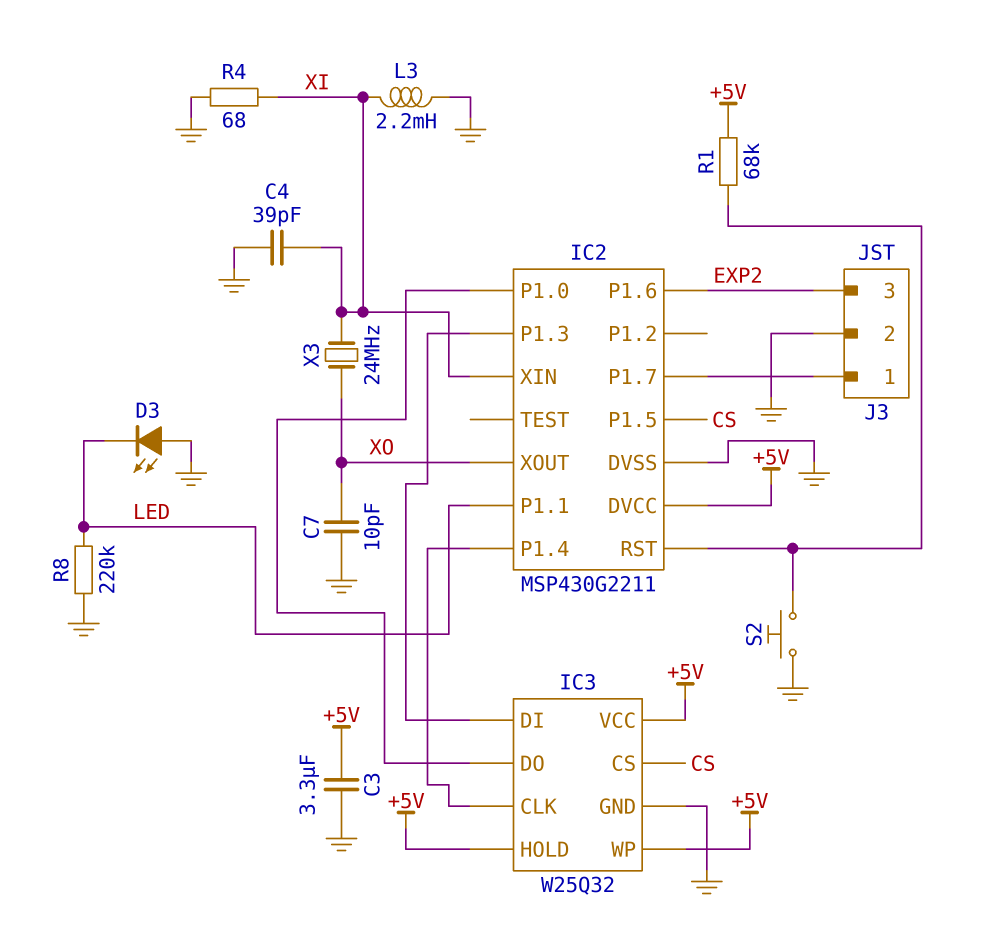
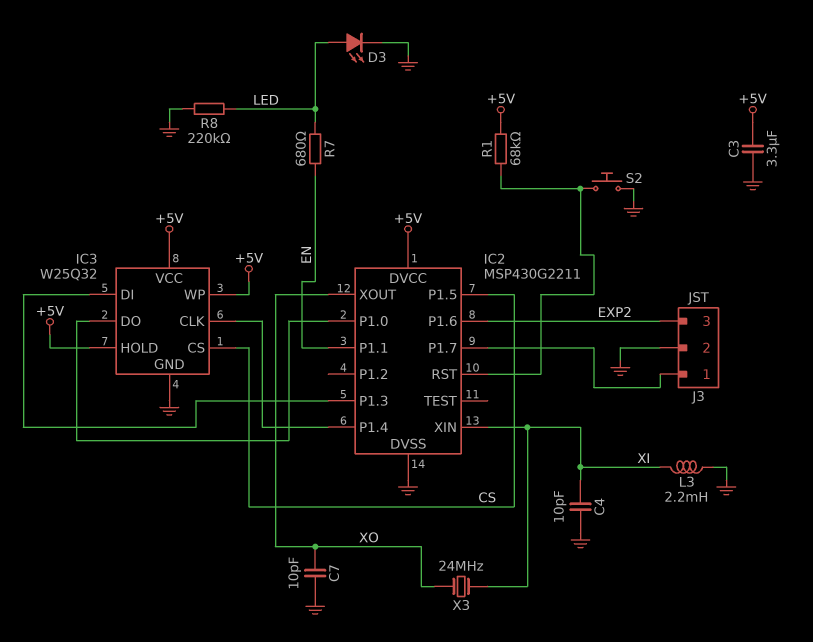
C4: 39pF (GND, XI) -> 10pF (GND, XI)
D3: LED (A GND, K LED) -> LED (A LED, K GND)
IC2 pin P1.1: LED -> EN
R4: 68 (GND, XI) -> none
R7: none -> 680 (EN, LED)

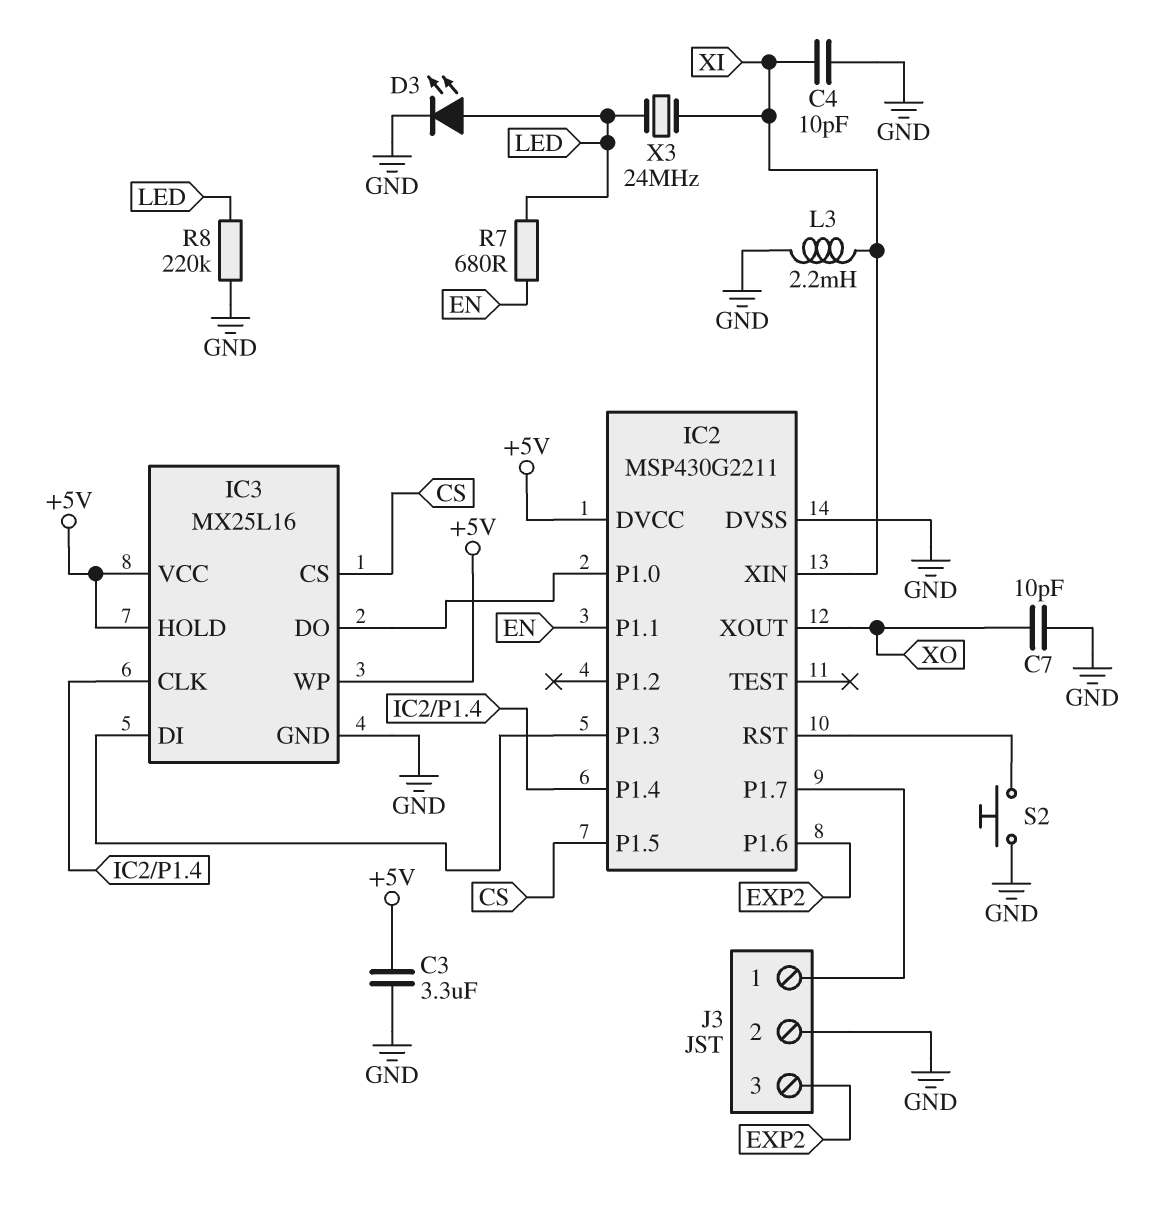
IC3: W25Q32 -> MX25L16
R1: 68k (+5V, IC2/RST) -> none
X3: 24MHz (XI, XO) -> 24MHz (LED, XI)

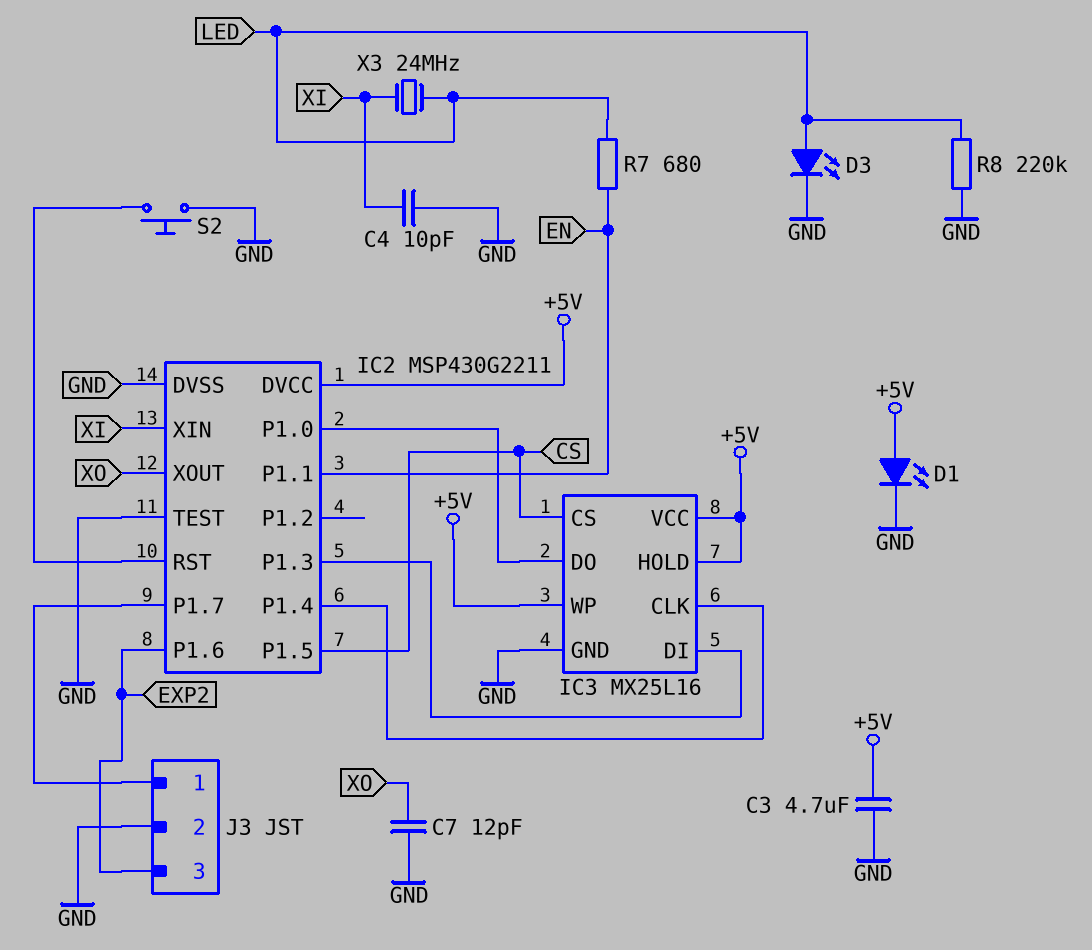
C3: 3.3uF (+5V, GND) -> 4.7uF (+5V, GND)
C7: 10pF (GND, XO) -> 12pF (GND, XO)
D1: none -> LED (A +5V, K GND)
IC2 pin TEST: none -> GND
L3: 2.2mH (GND, XI) -> none

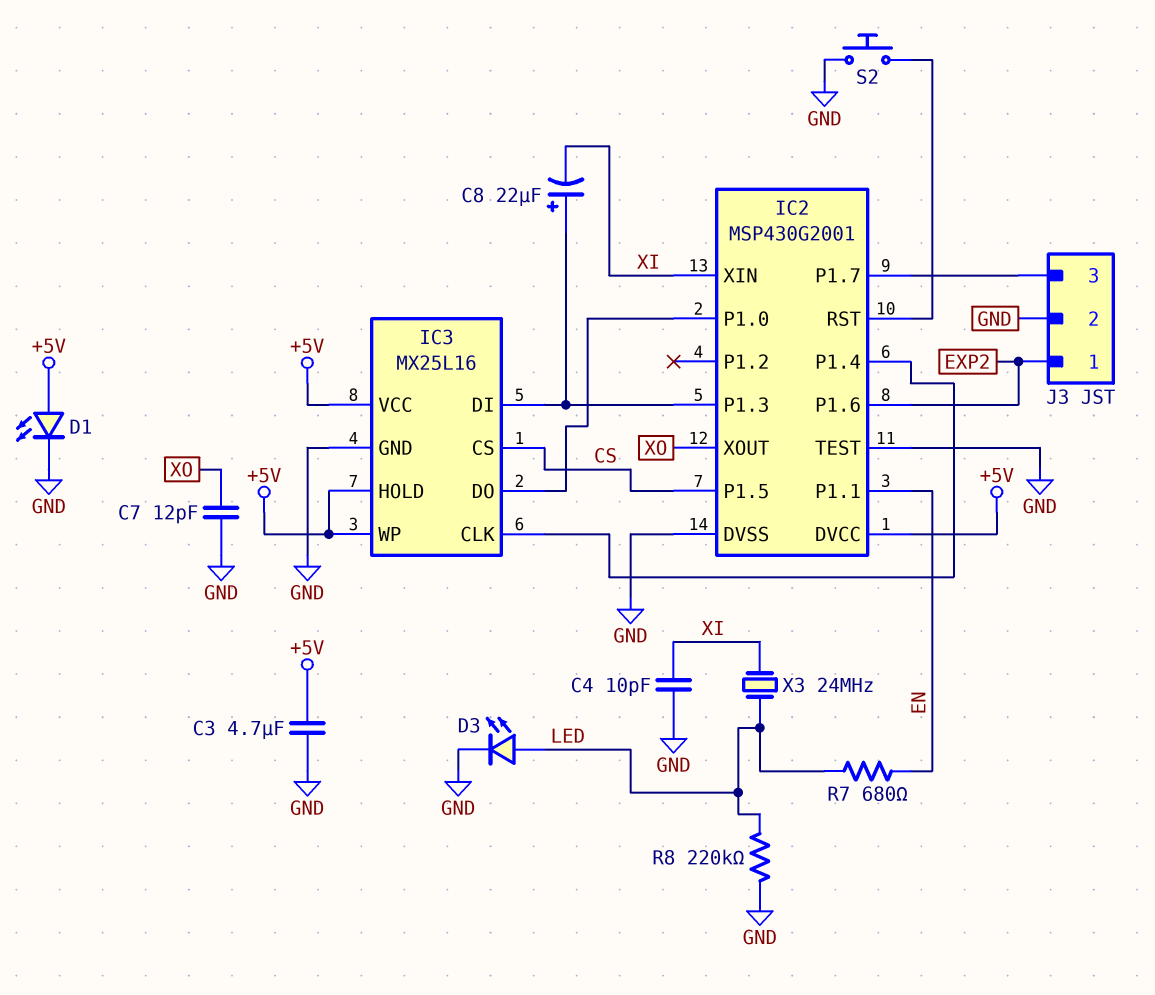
C8: none -> 22uF (plus IC2/P1.3, minus XI)
IC2: MSP430G2211 -> MSP430G2001
J3 pin 1: IC2/P1.7 -> EXP2
J3 pin 3: EXP2 -> IC2/P1.7

